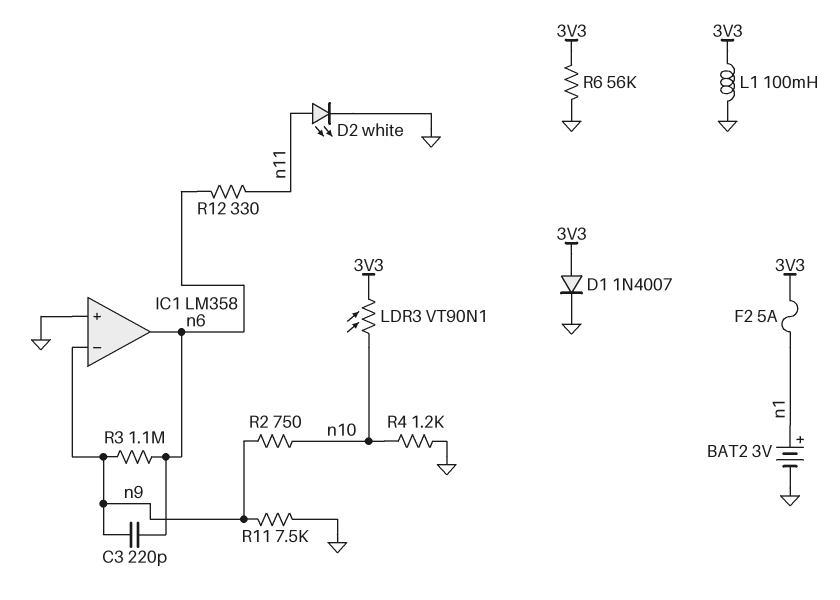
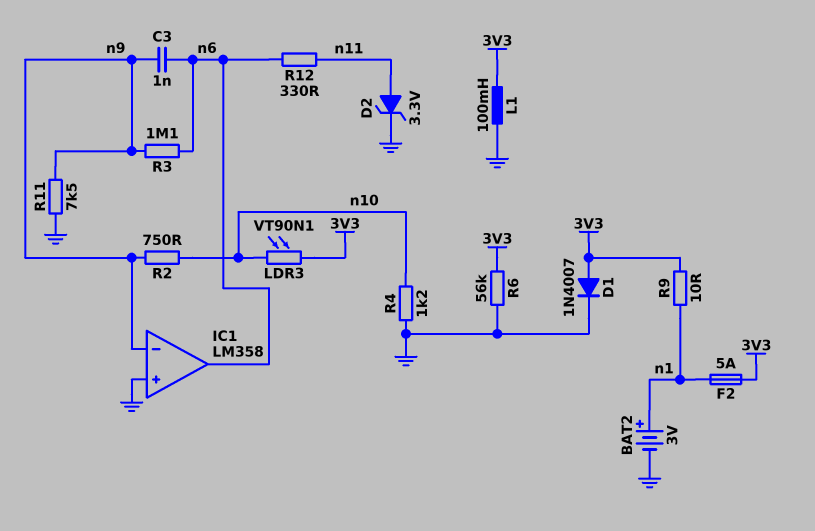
C3: 220pF (n6, n9) -> 1nF (n6, n9)
D2: LED white (A n11, K GND) -> zener 3.3V (A n11, K GND)
R9: none -> 10 (3V3, n1)

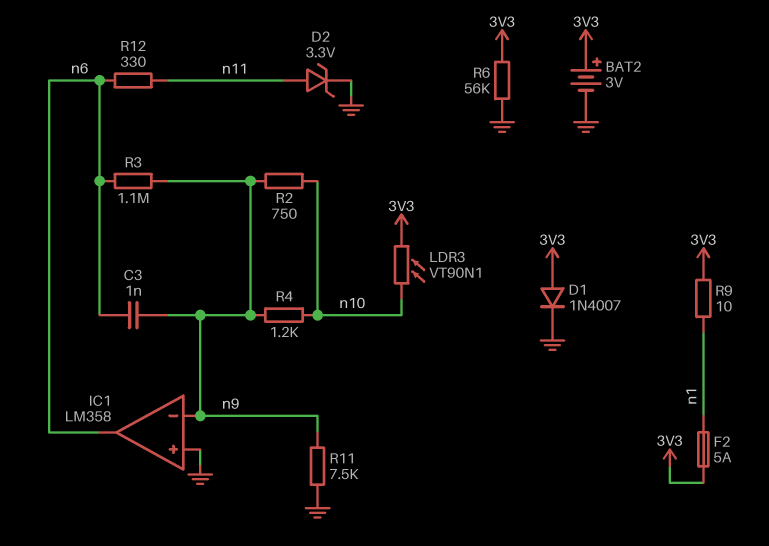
BAT2: 3V (plus n1, minus GND) -> 3V (plus 3V3, minus GND)
L1: 100mH (3V3, GND) -> none
R4: 1.2k (GND, n10) -> 1.2k (n9, n10)

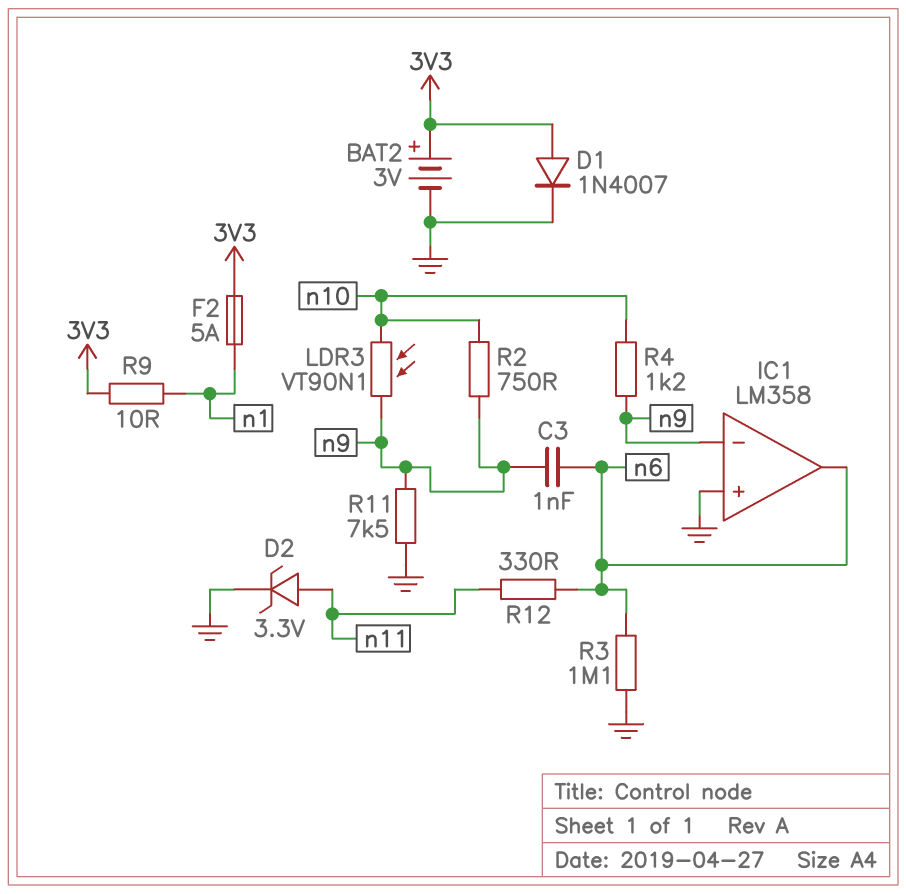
LDR3: VT90N1 (3V3, n10) -> VT90N1 (n9, n10)
R3: 1.1M (n6, n9) -> 1.1M (GND, n6)
R6: 56k (3V3, GND) -> none

